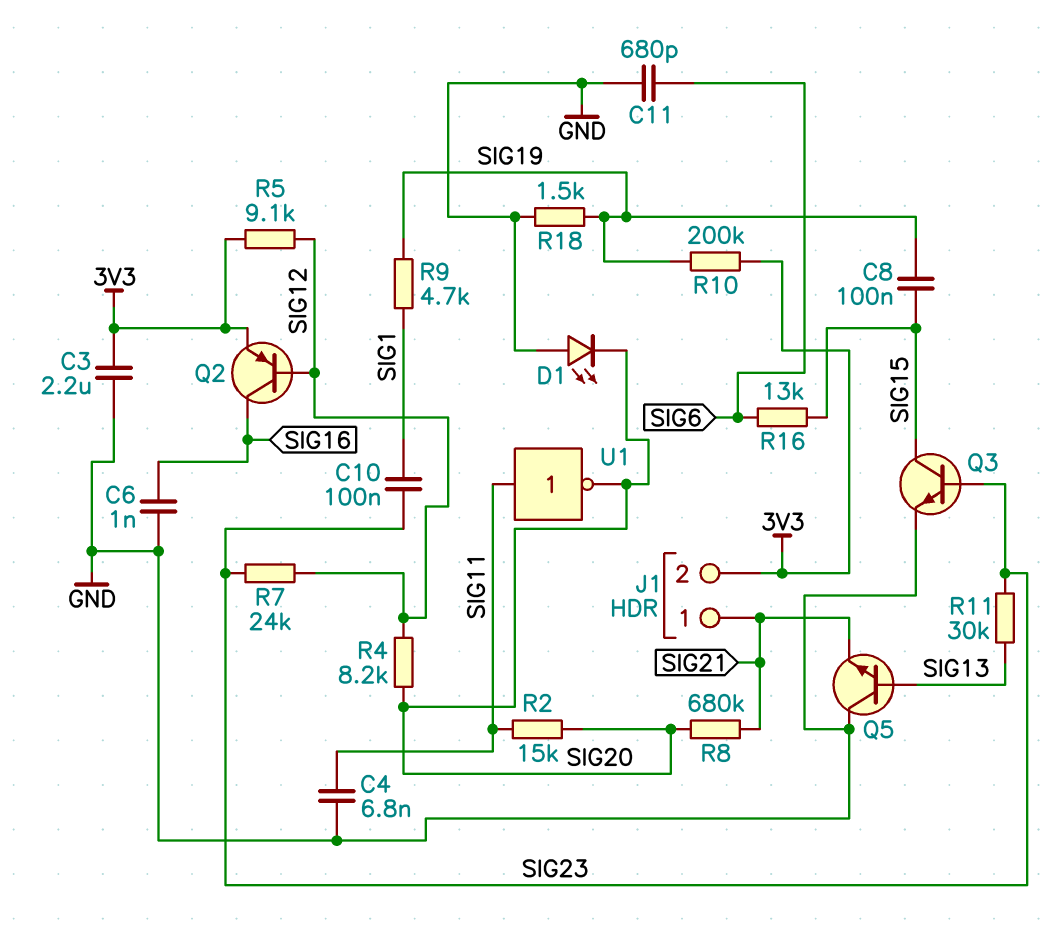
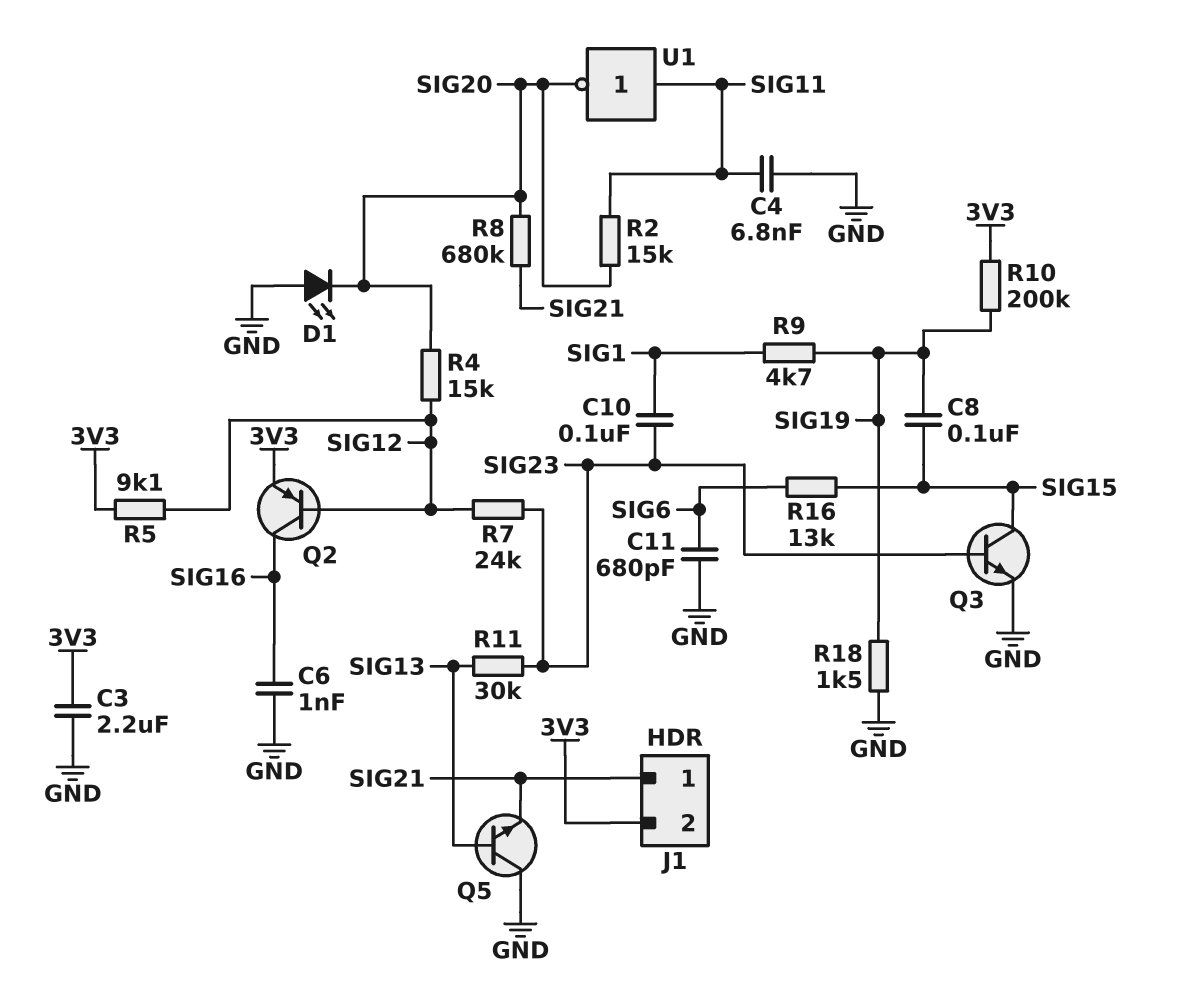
R4: 8.2k (SIG12, SIG20) -> 15k (SIG12, SIG20)

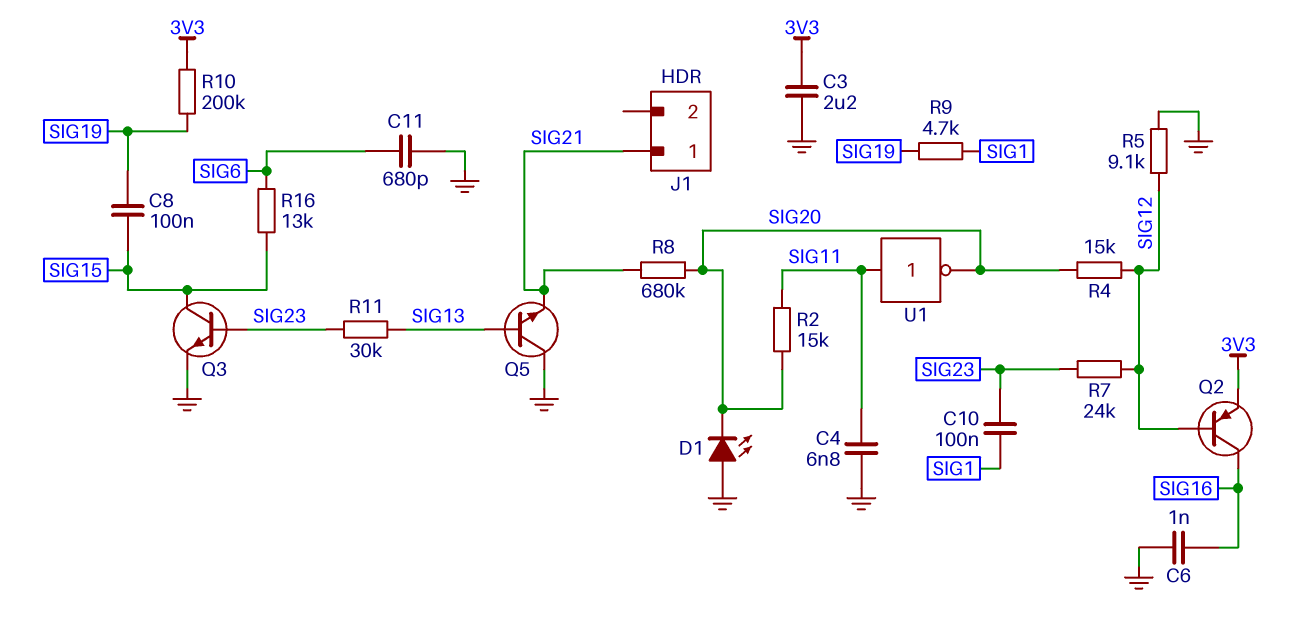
J1 pin 2: 3V3 -> none
R5: 9.1k (3V3, SIG12) -> 9.1k (GND, SIG12)
R18: 1.5k (GND, SIG19) -> none

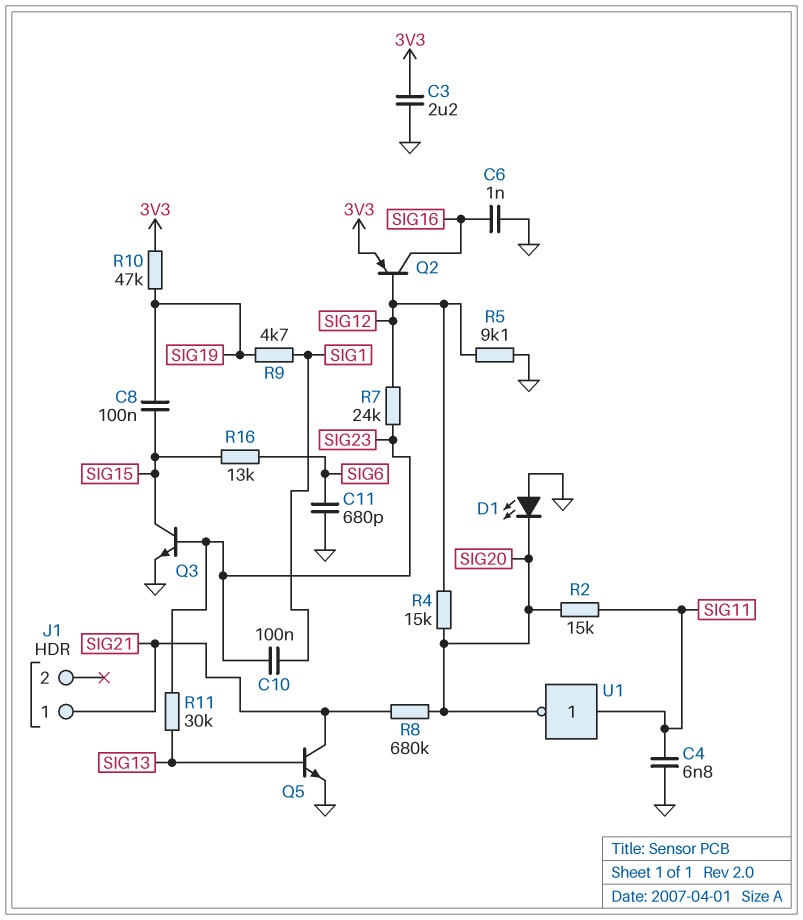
Q5: NPN (B SIG13, C GND, E SIG21) -> NPN (B SIG13, C SIG21, E GND)
R10: 200k (3V3, SIG19) -> 47k (3V3, SIG19)

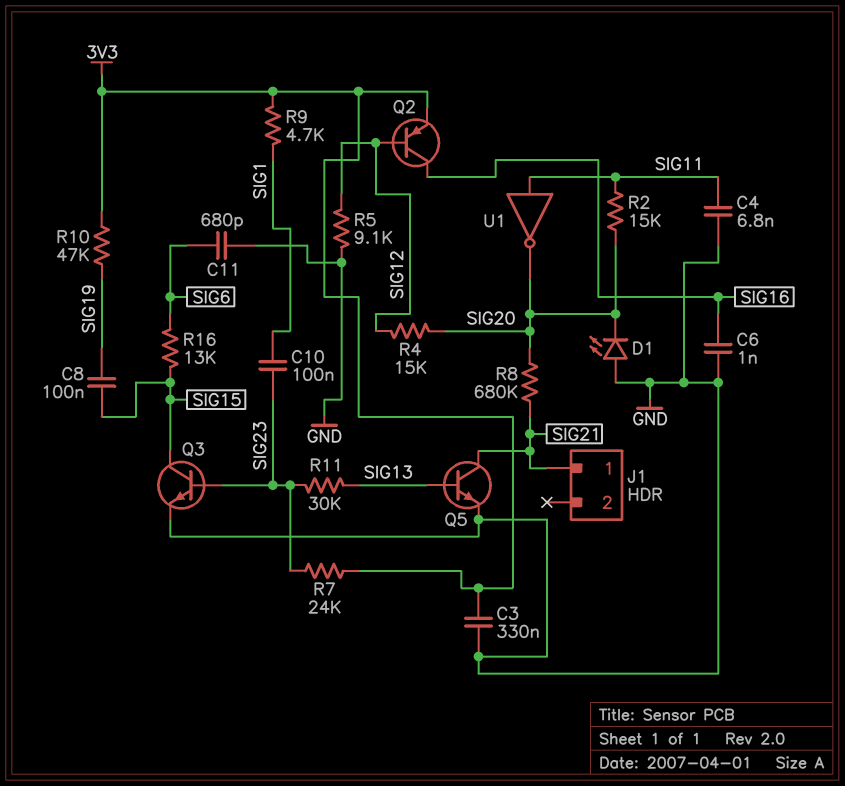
C3: 2.2uF (3V3, GND) -> 330nF (3V3, GND)
R7: 24k (SIG12, SIG23) -> 24k (3V3, SIG23)
R9: 4.7k (SIG1, SIG19) -> 4.7k (3V3, SIG1)

